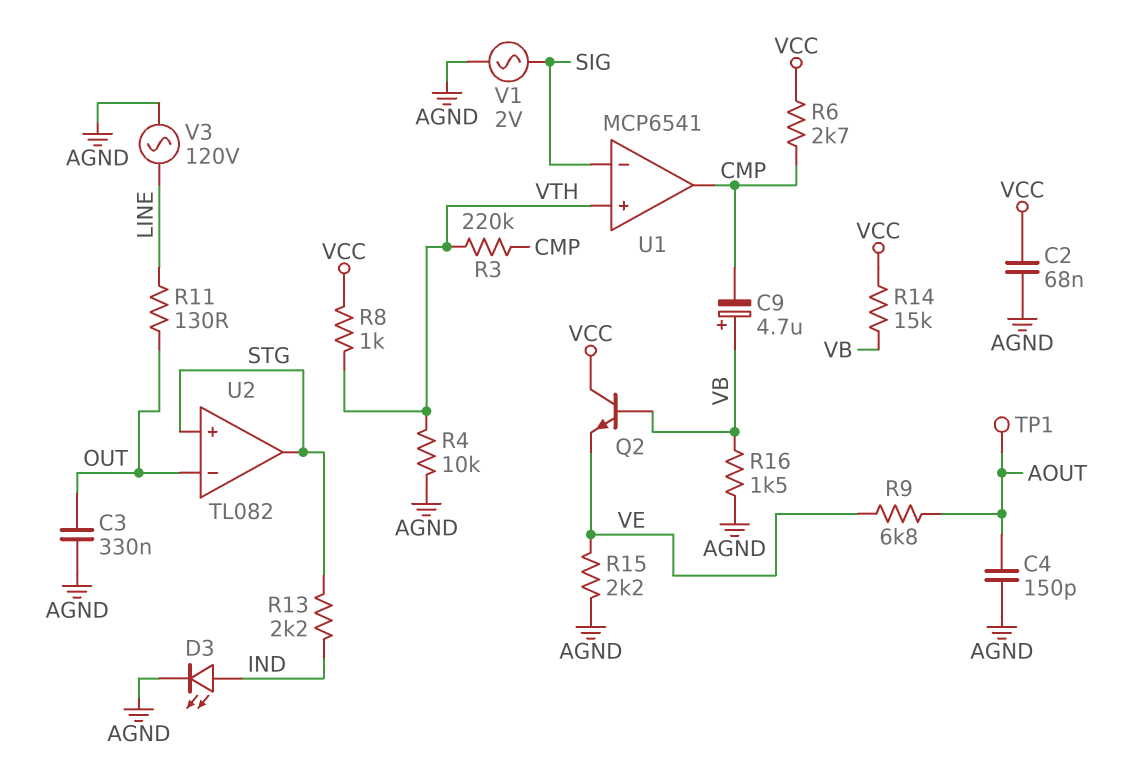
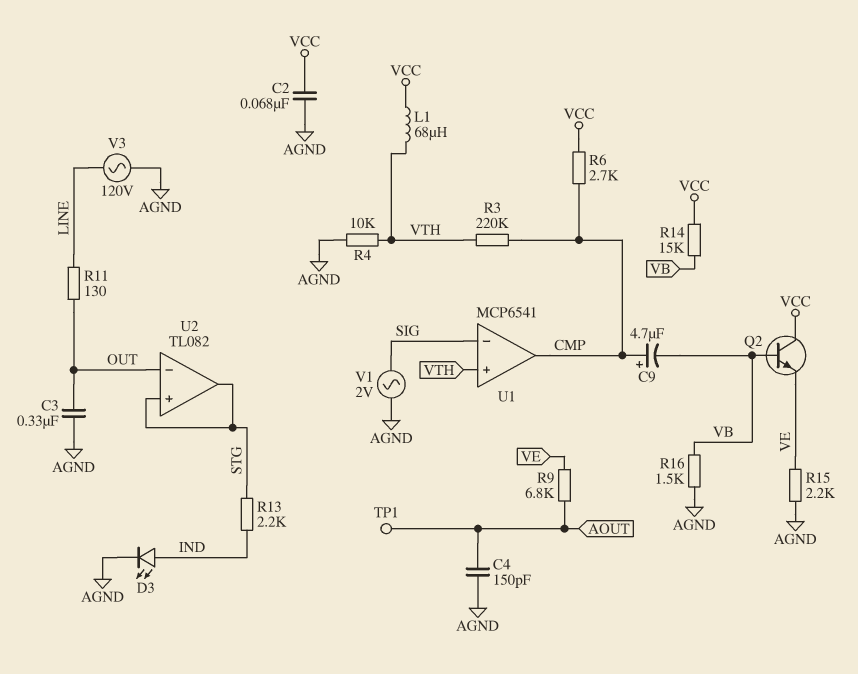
C9: 4.7uF (plus VB, minus CMP) -> 4.7uF (plus CMP, minus VB)
L1: none -> 68uH (VCC, VTH)
R8: 1k (VCC, VTH) -> none

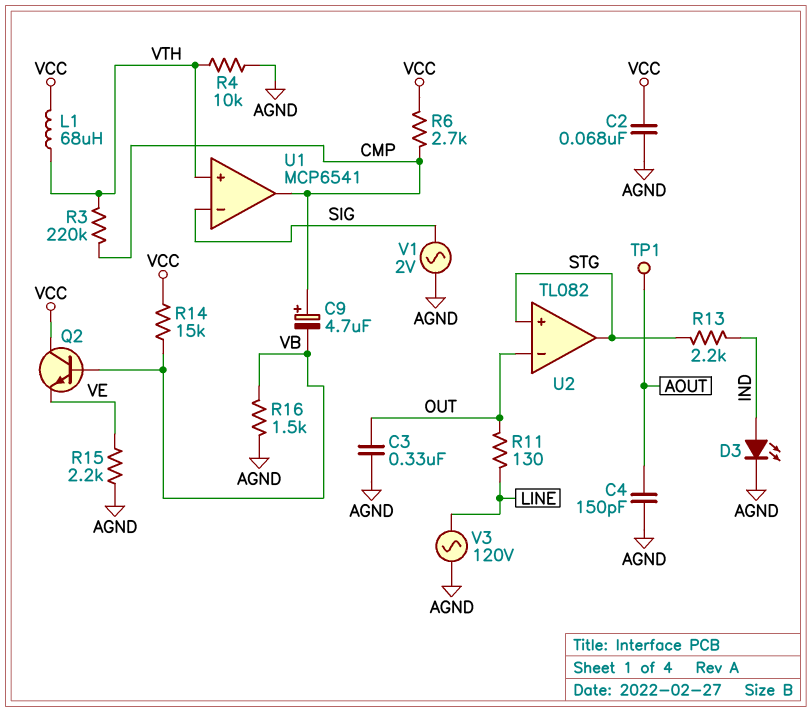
R9: 6.8k (AOUT, VE) -> none

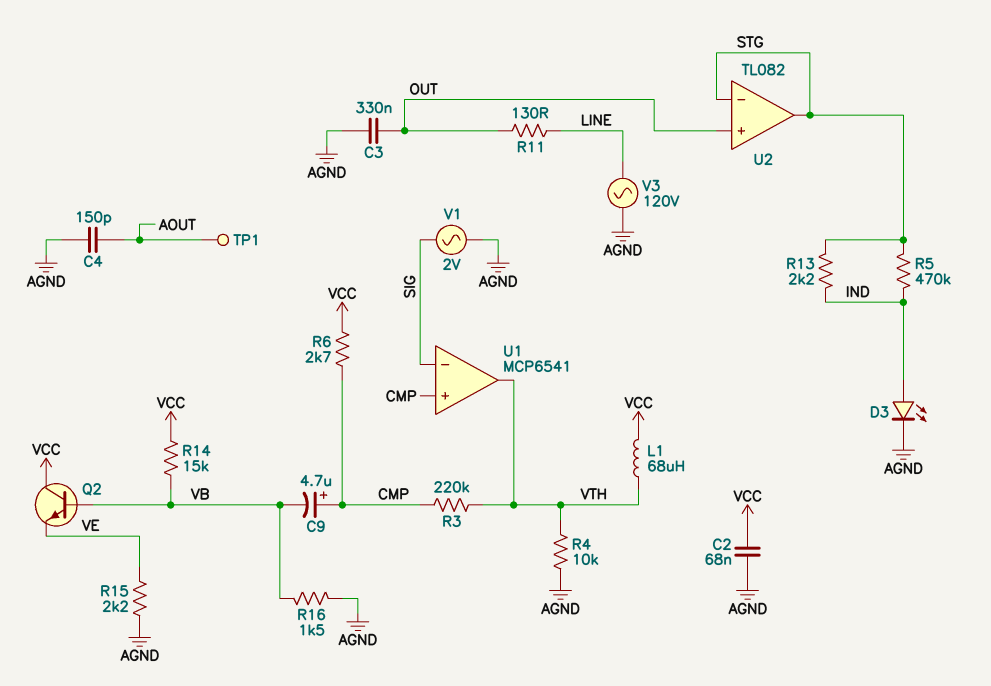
R5: none -> 470k (IND, STG)
U1 pin in+: VTH -> CMP
U1 pin out: CMP -> VTH
U2 pin in+: STG -> OUT
U2 pin in-: OUT -> STG

